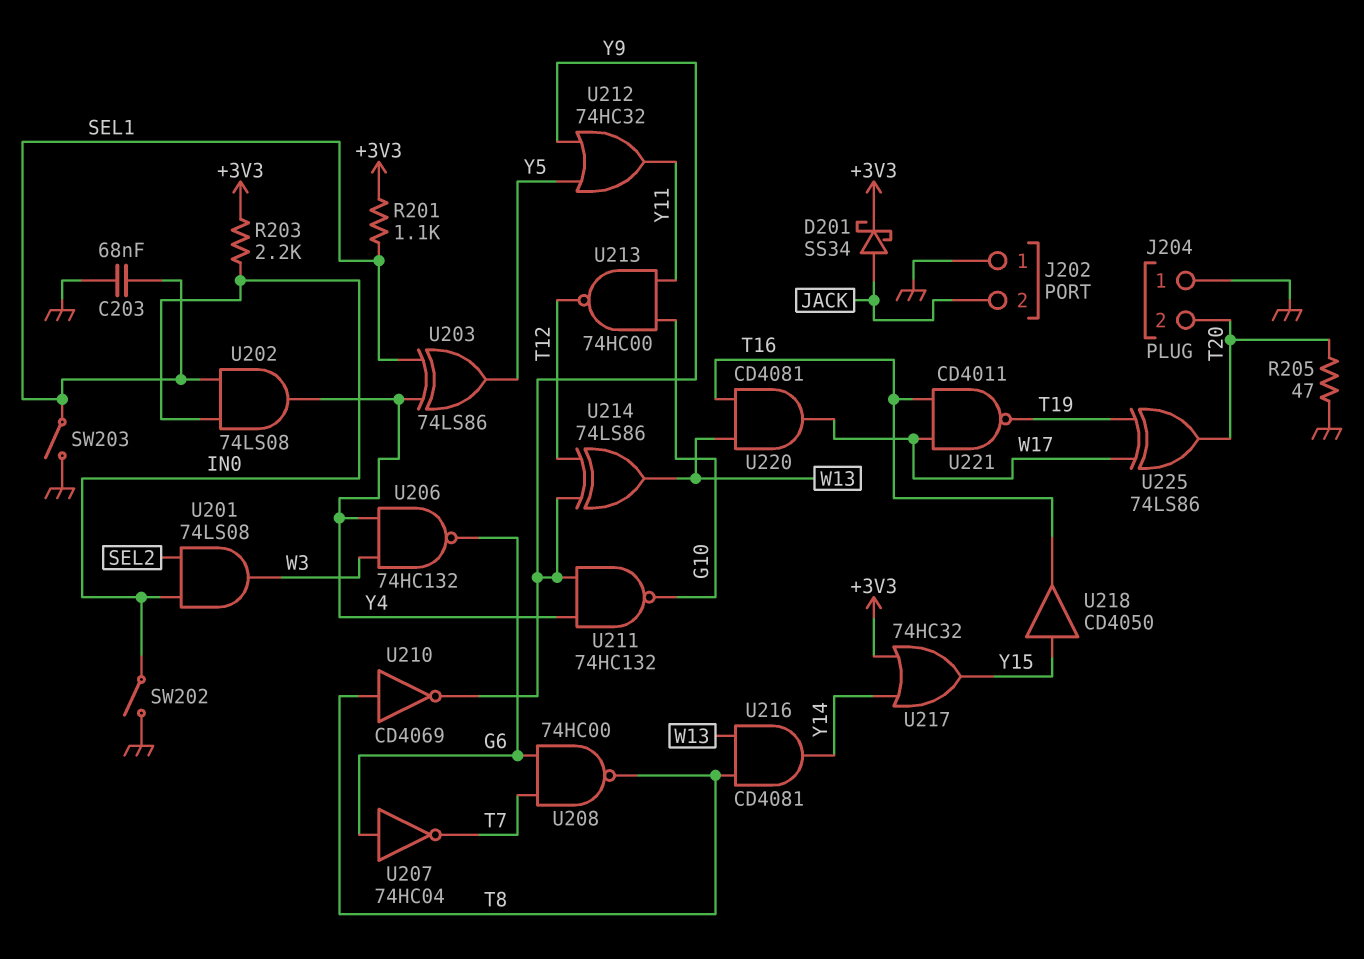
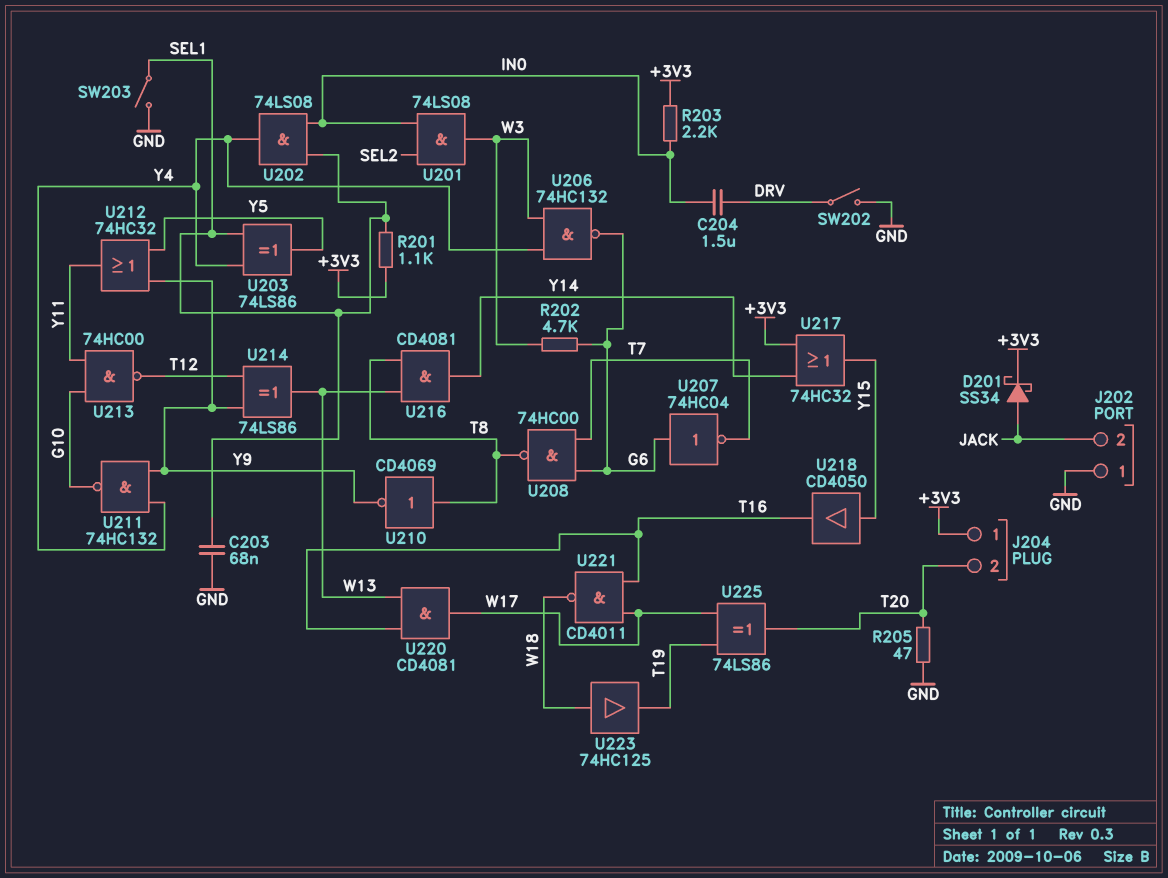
C204: none -> 1.5uF (DRV, IN0)
J204 pin 1: GND -> +3V3
R202: none -> 4.7k (G6, W3)
SW202: switch (GND, IN0) -> switch (DRV, GND)
U221: NAND CD4011 (in T16, in W17, out T19) -> NAND CD4011 (in T16, in W17, out W18)
U223: none -> buffer 74HC125 (in W18, out T19)

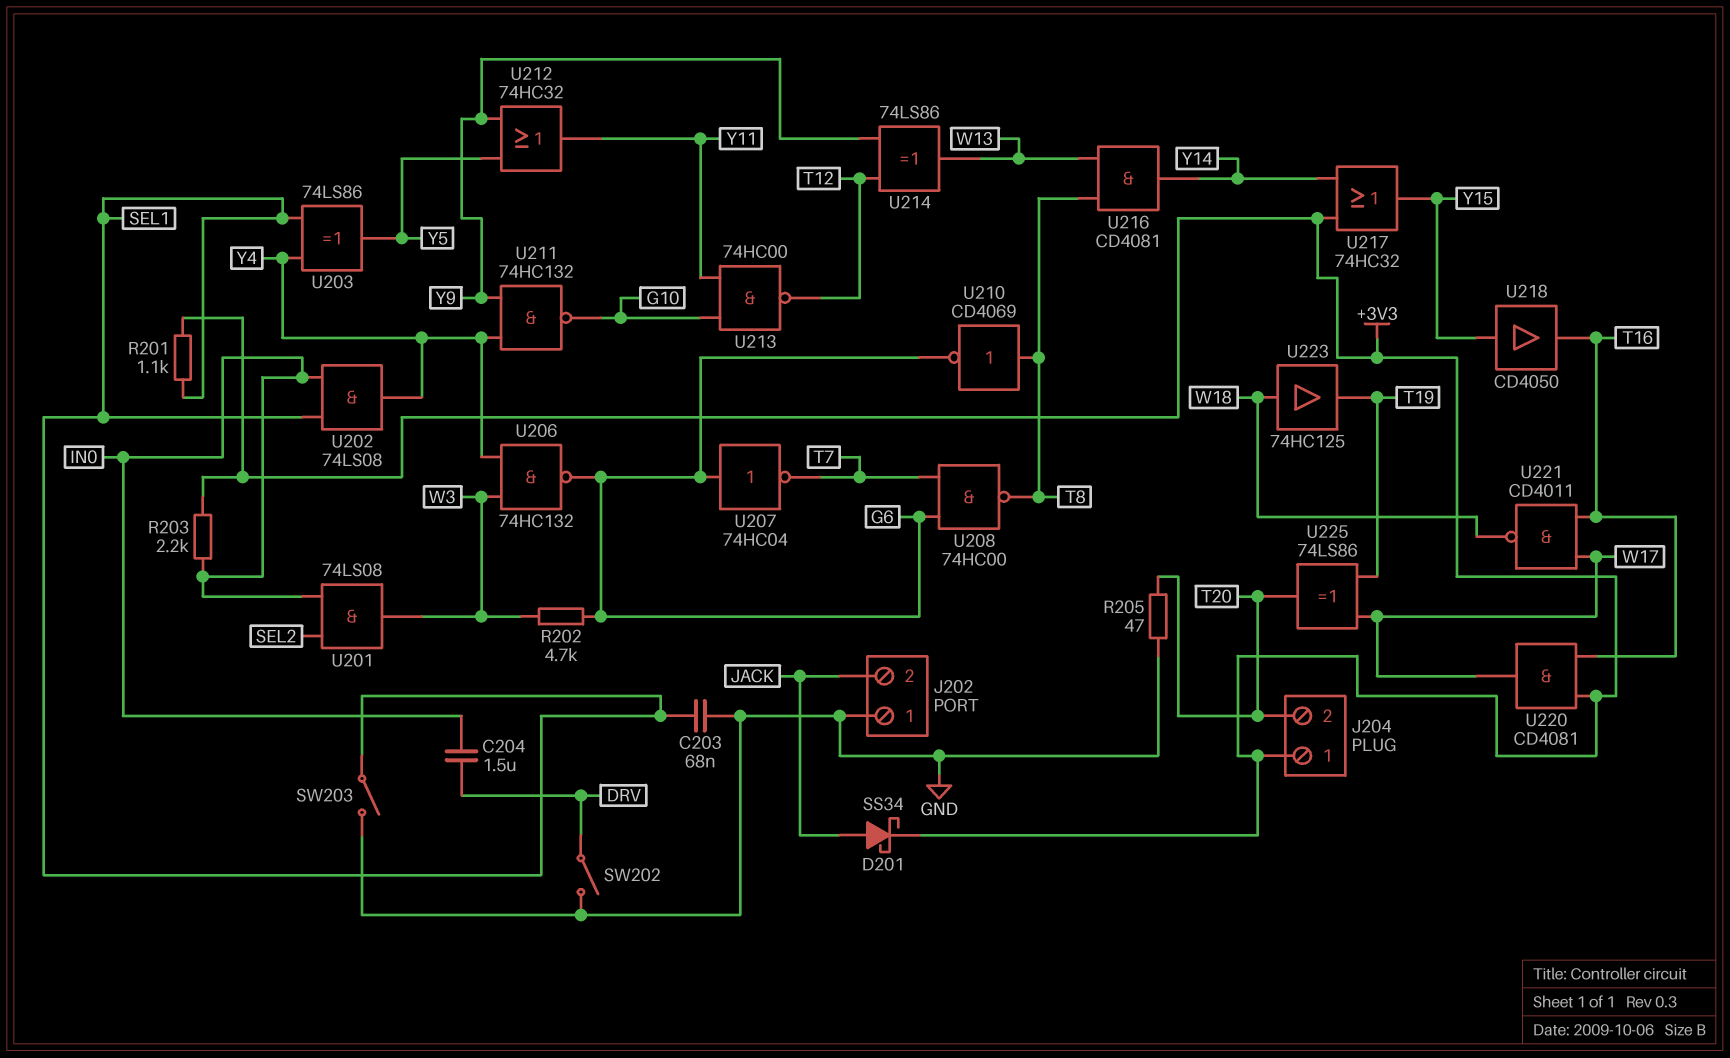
U210: NOT CD4069 (in T8, out Y9) -> NOT CD4069 (in T8, out G6)
U220: AND CD4081 (in T16, in W13, out W17) -> AND CD4081 (in +3V3, in T16, out W17)

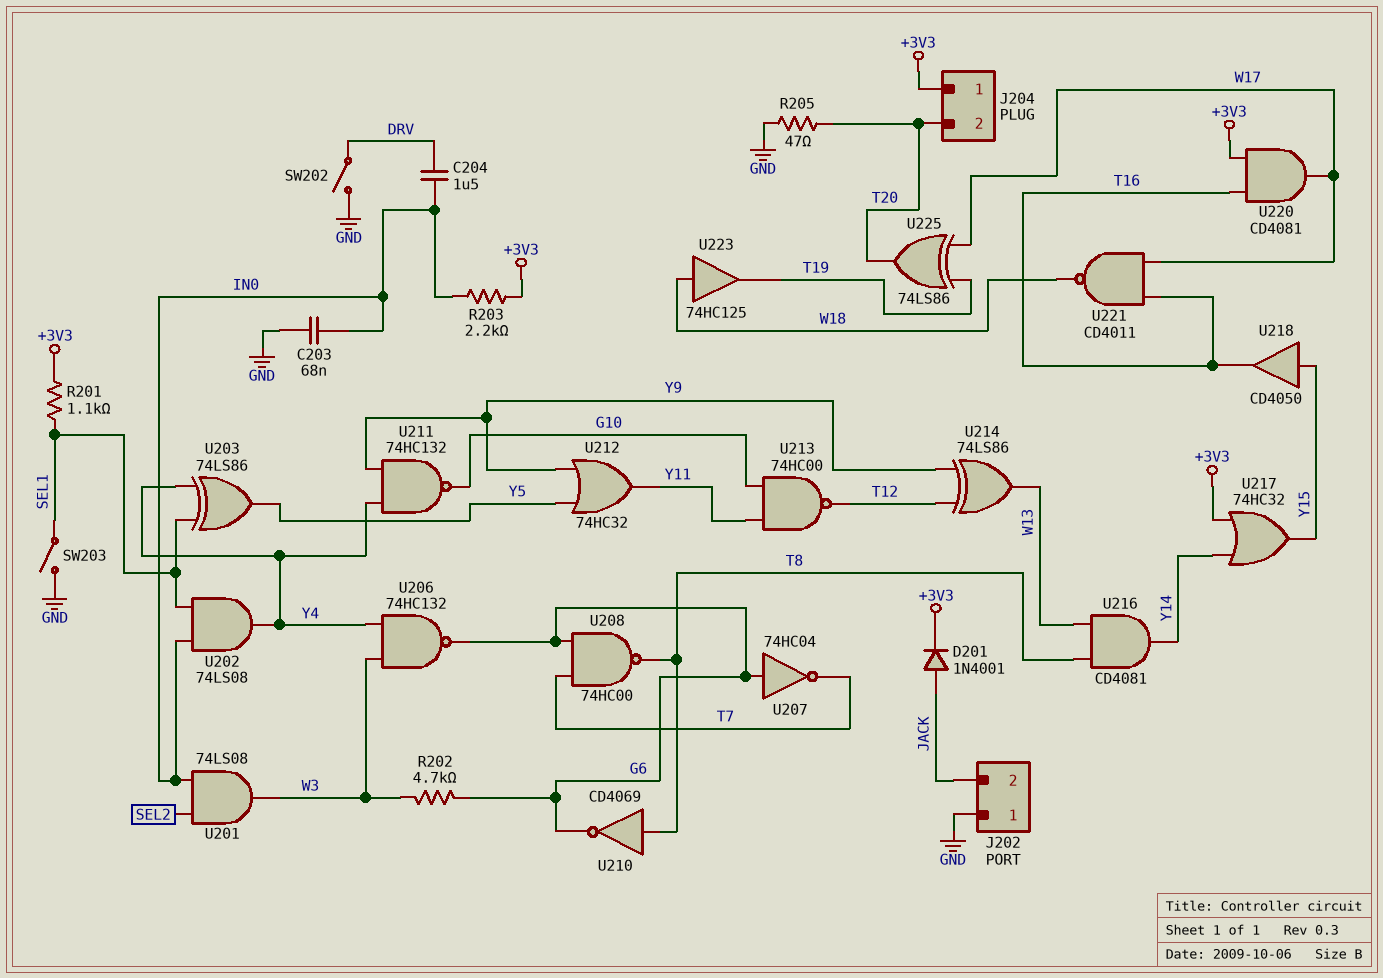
C203: 68nF (GND, SEL1) -> 68nF (GND, IN0)
D201: schottky SS34 (A JACK, K +3V3) -> diode 1N4001 (A JACK, K +3V3)

